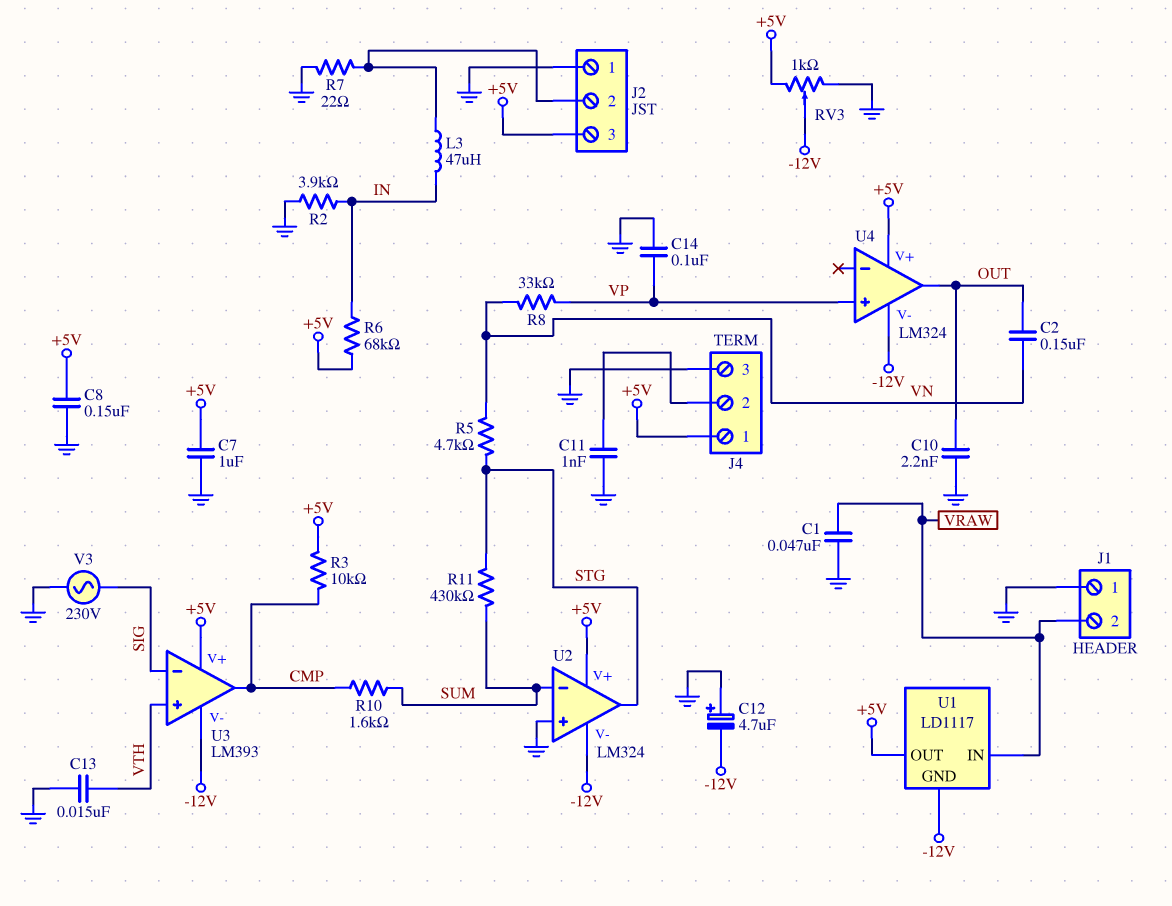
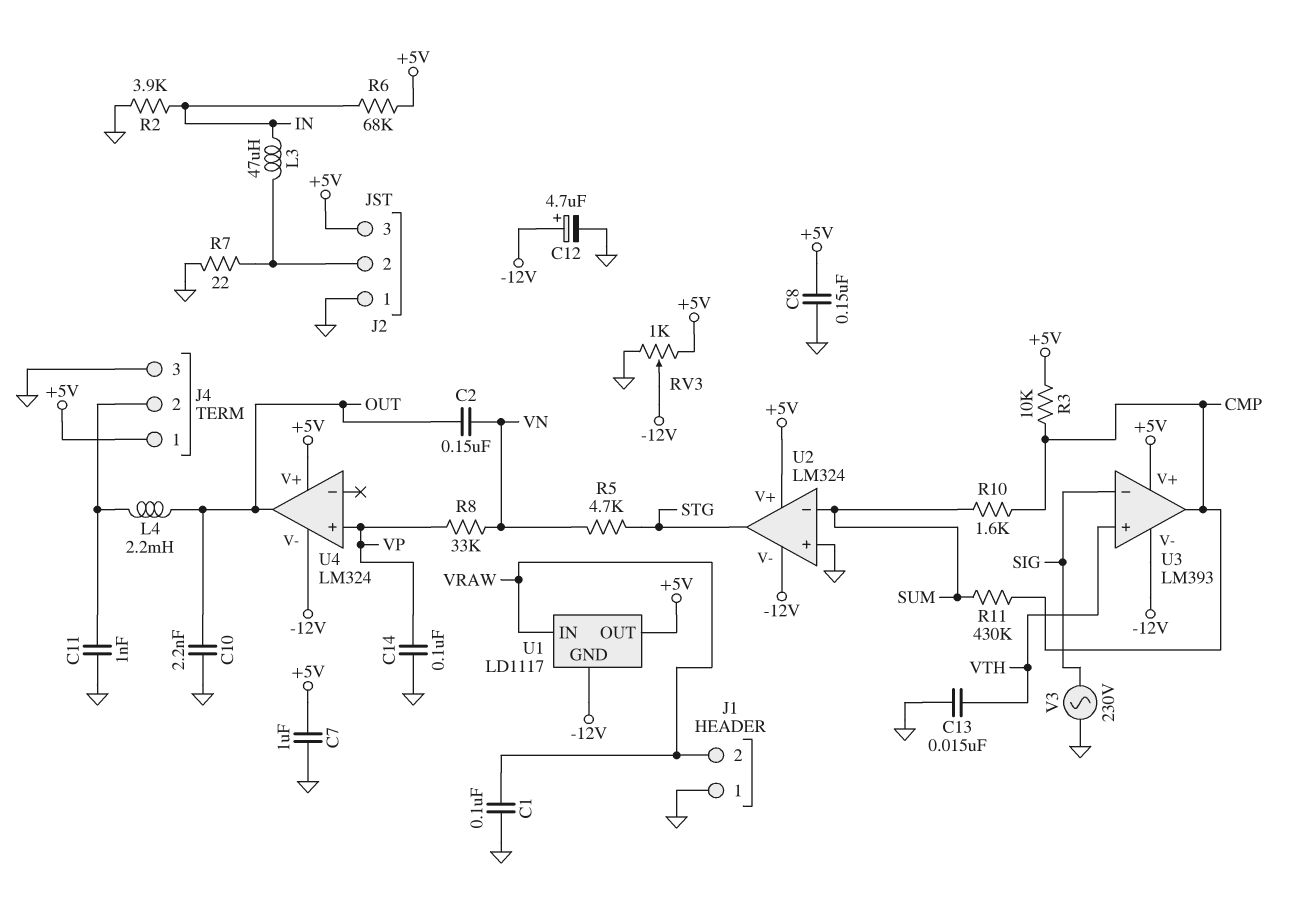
C1: 47nF (GND, VRAW) -> 100nF (GND, VRAW)
C12: 4.7uF (plus GND, minus -12V) -> 4.7uF (plus -12V, minus GND)
L4: none -> 2.2mH (J4/2, OUT)
R11: 430k (STG, SUM) -> 430k (CMP, SUM)

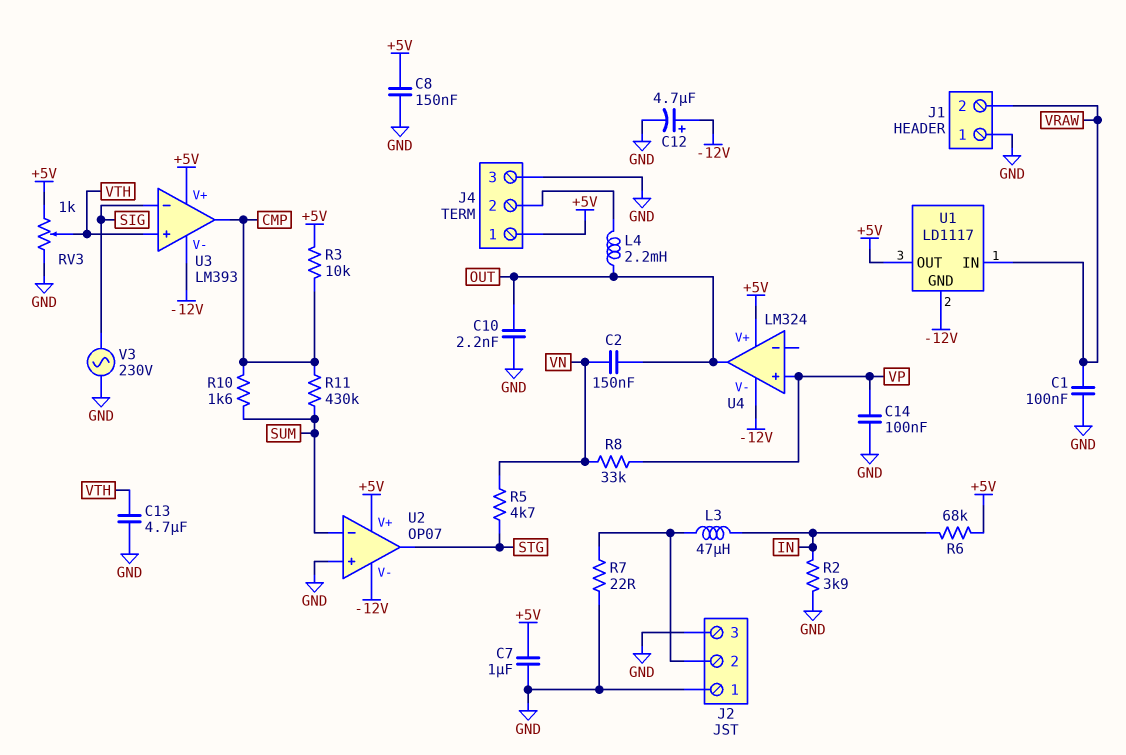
C11: 1nF (GND, J4/2) -> none
C13: 15nF (GND, VTH) -> 4.7uF (GND, VTH)
J2 pin 3: +5V -> GND
RV3: 1k (+5V, GND, wiper -12V) -> 1k (+5V, GND, wiper VTH)
U2: LM324 -> OP07

